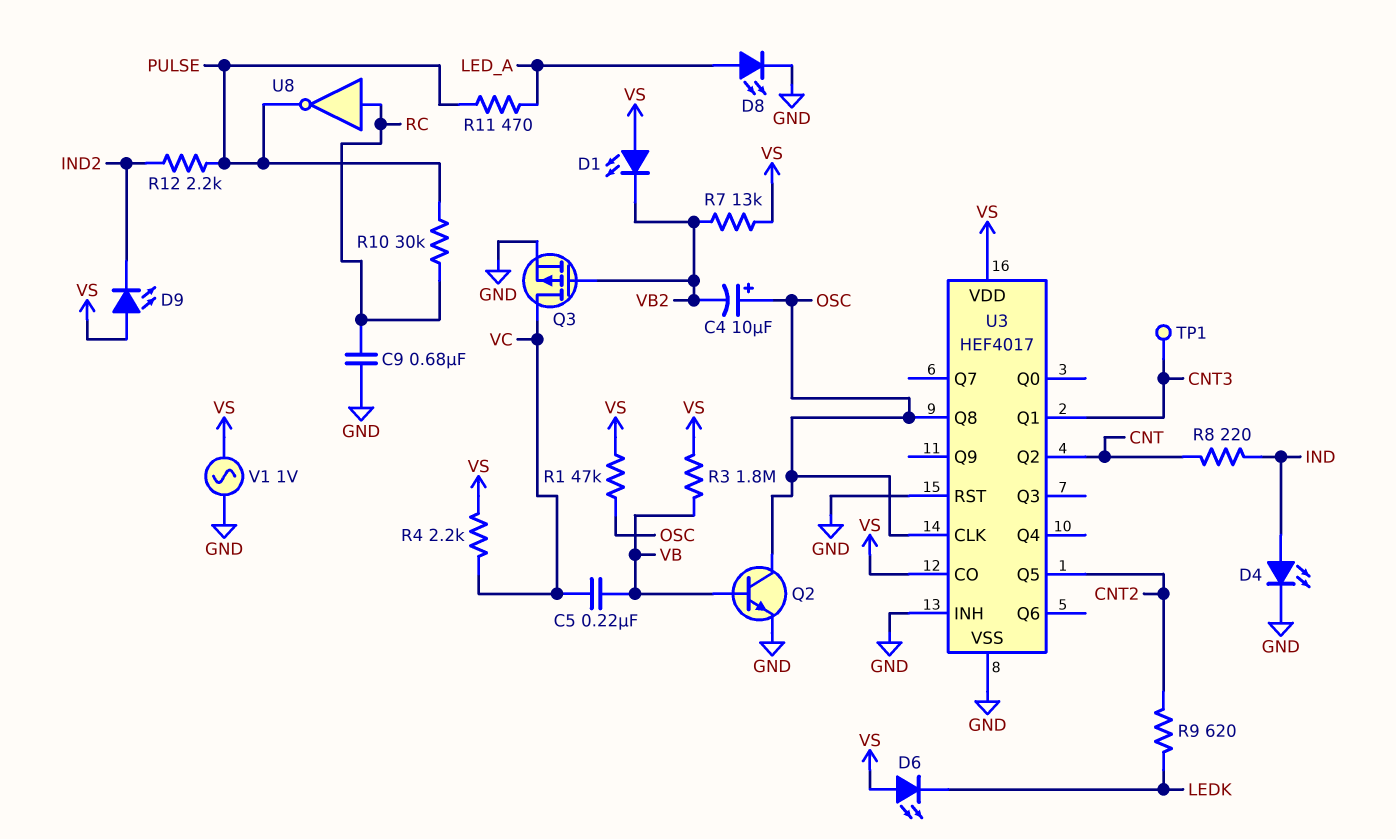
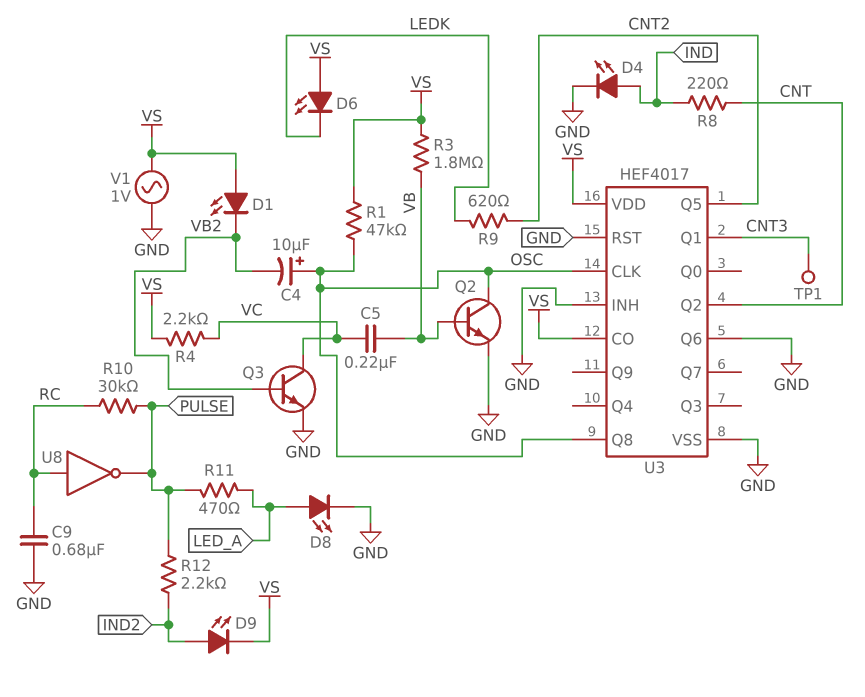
D9: LED (A VS, K IND2) -> LED (A IND2, K VS)
Q3: PMOS (G VB2, D VC, S GND) -> NPN (B VB2, C VC, E GND)
R7: 13k (VB2, VS) -> none
U3 pin Q6: none -> GND

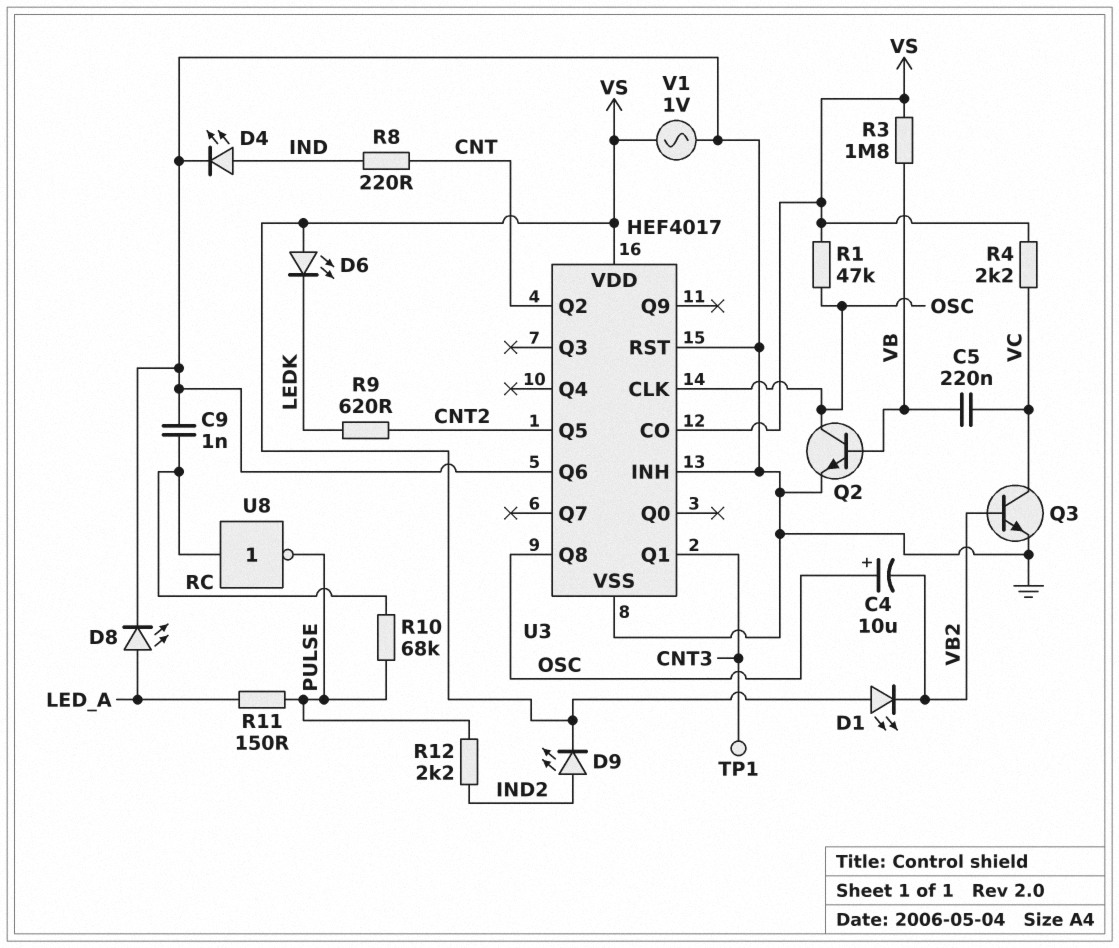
C9: 680nF (GND, RC) -> 1nF (GND, RC)
R10: 30k (PULSE, RC) -> 68k (PULSE, RC)
R11: 470 (LED_A, PULSE) -> 150 (LED_A, PULSE)

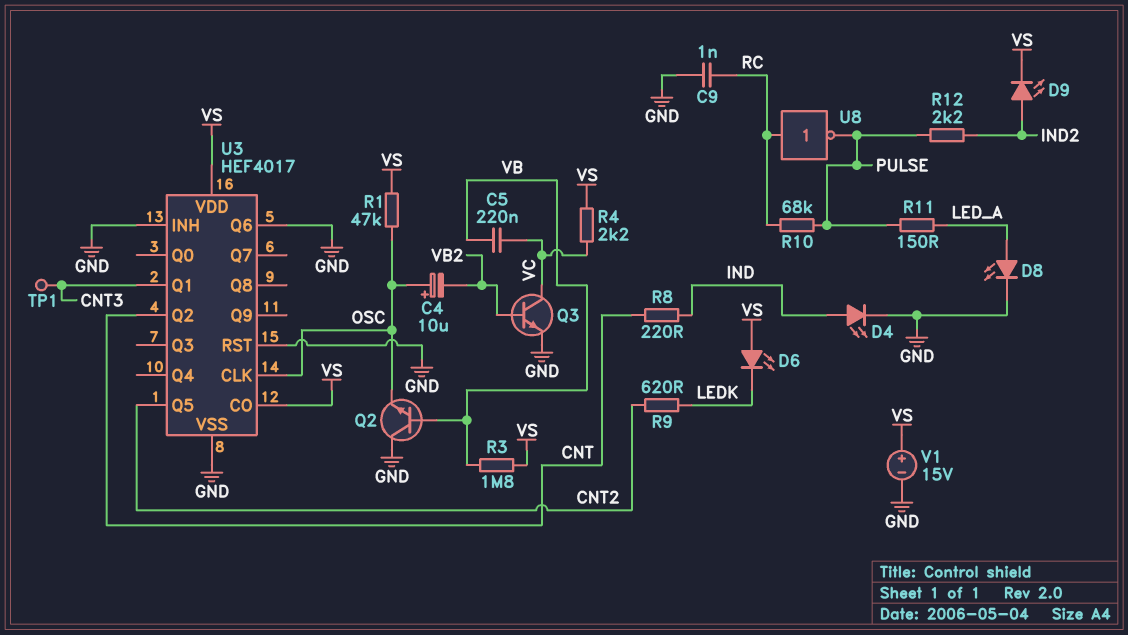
D1: LED (A VS, K VB2) -> none
Q2: NPN (B VB, C OSC, E GND) -> NPN (B VB, C GND, E OSC)
U3 pin Q8: OSC -> none
V1: AC 1V (GND, VS) -> 15V (plus VS, minus GND)

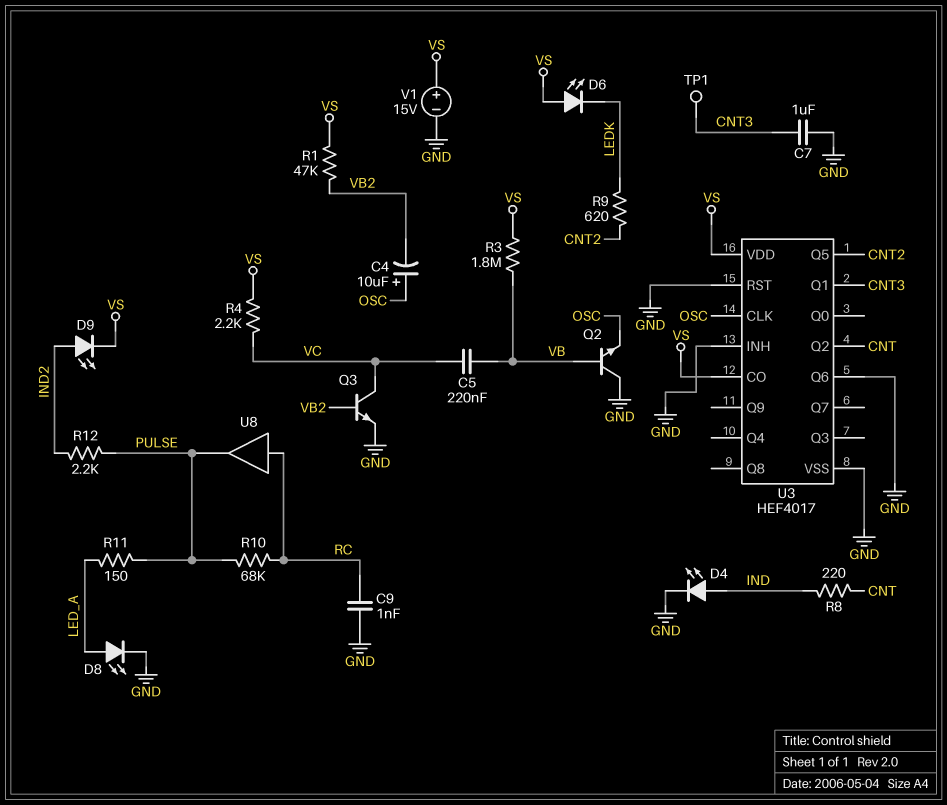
C7: none -> 1uF (CNT3, GND)
R1: 47k (OSC, VS) -> 47k (VB2, VS)
U8: NOT (in RC, out PULSE) -> buffer (in RC, out PULSE)

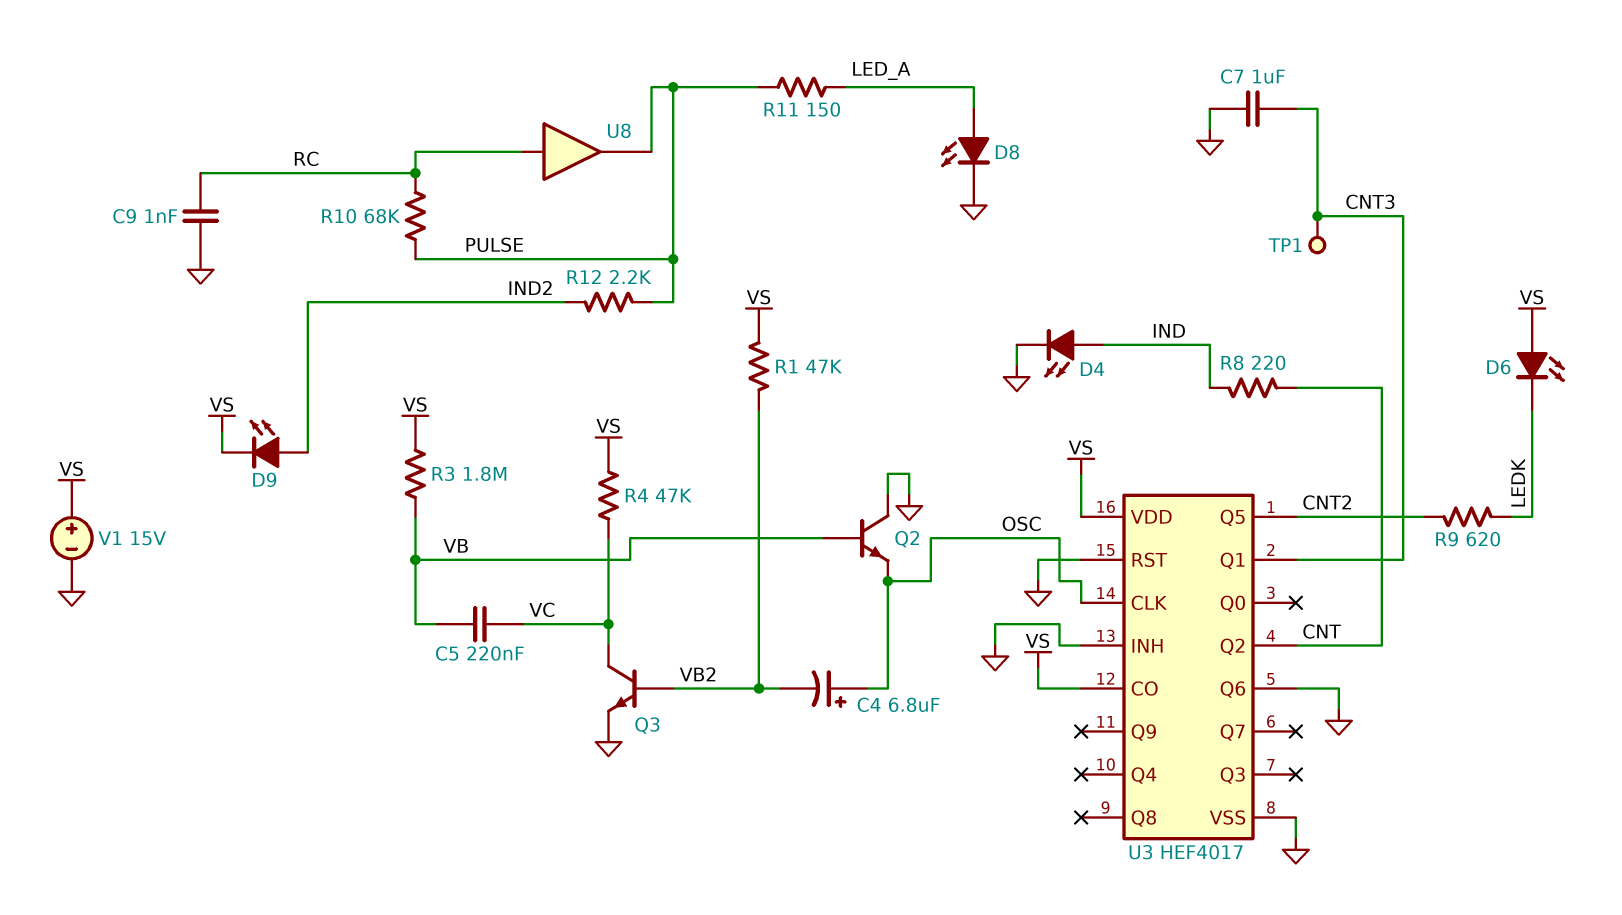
C4: 10uF (plus OSC, minus VB2) -> 6.8uF (plus OSC, minus VB2)
R4: 2.2k (VC, VS) -> 47k (VC, VS)

